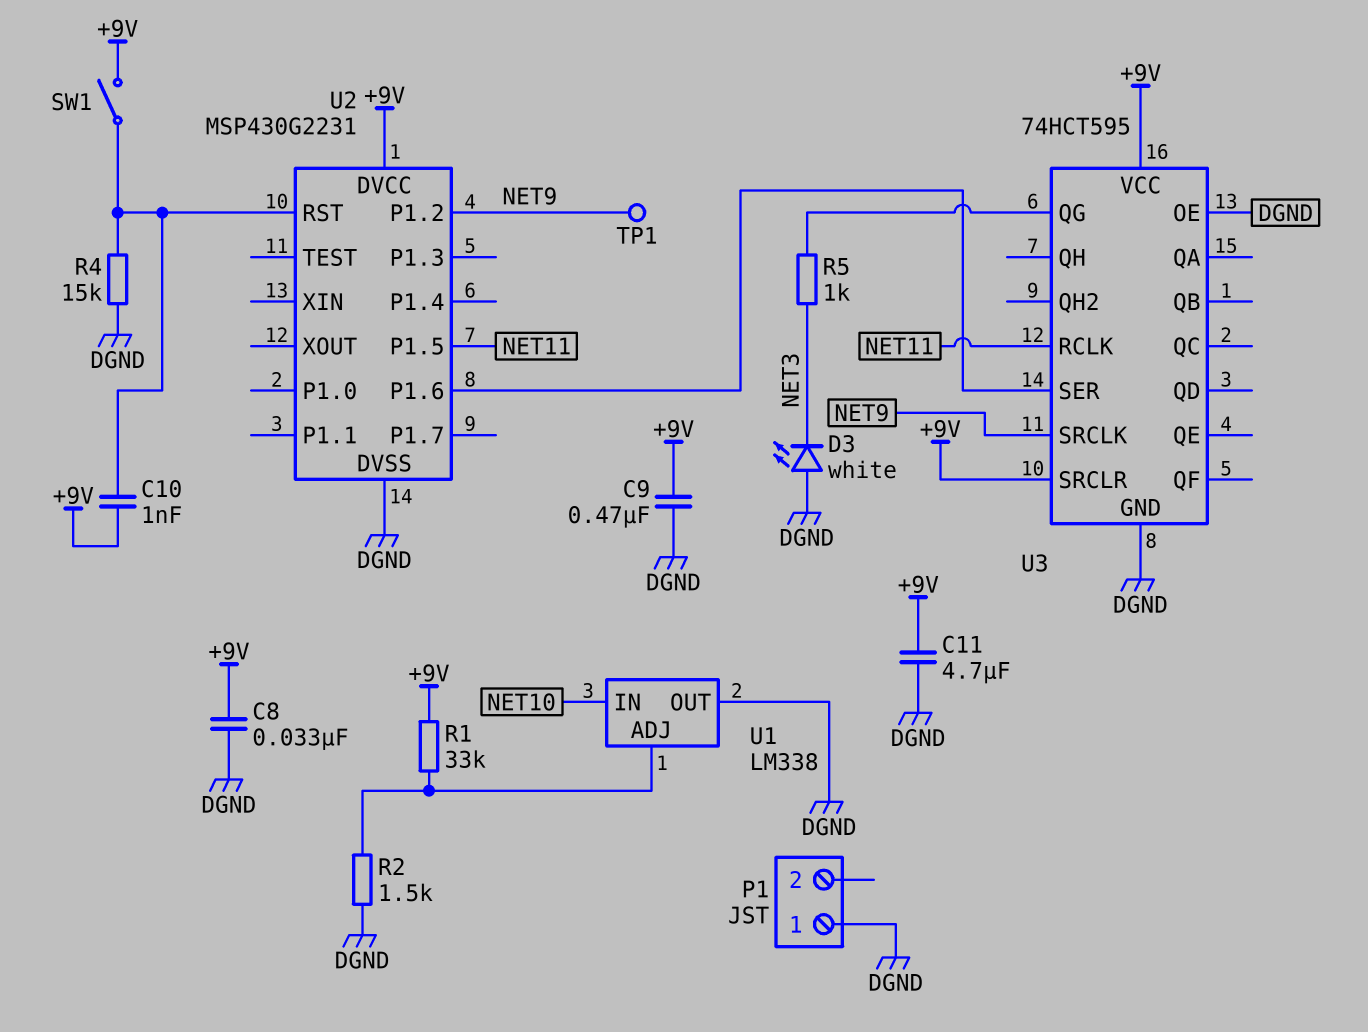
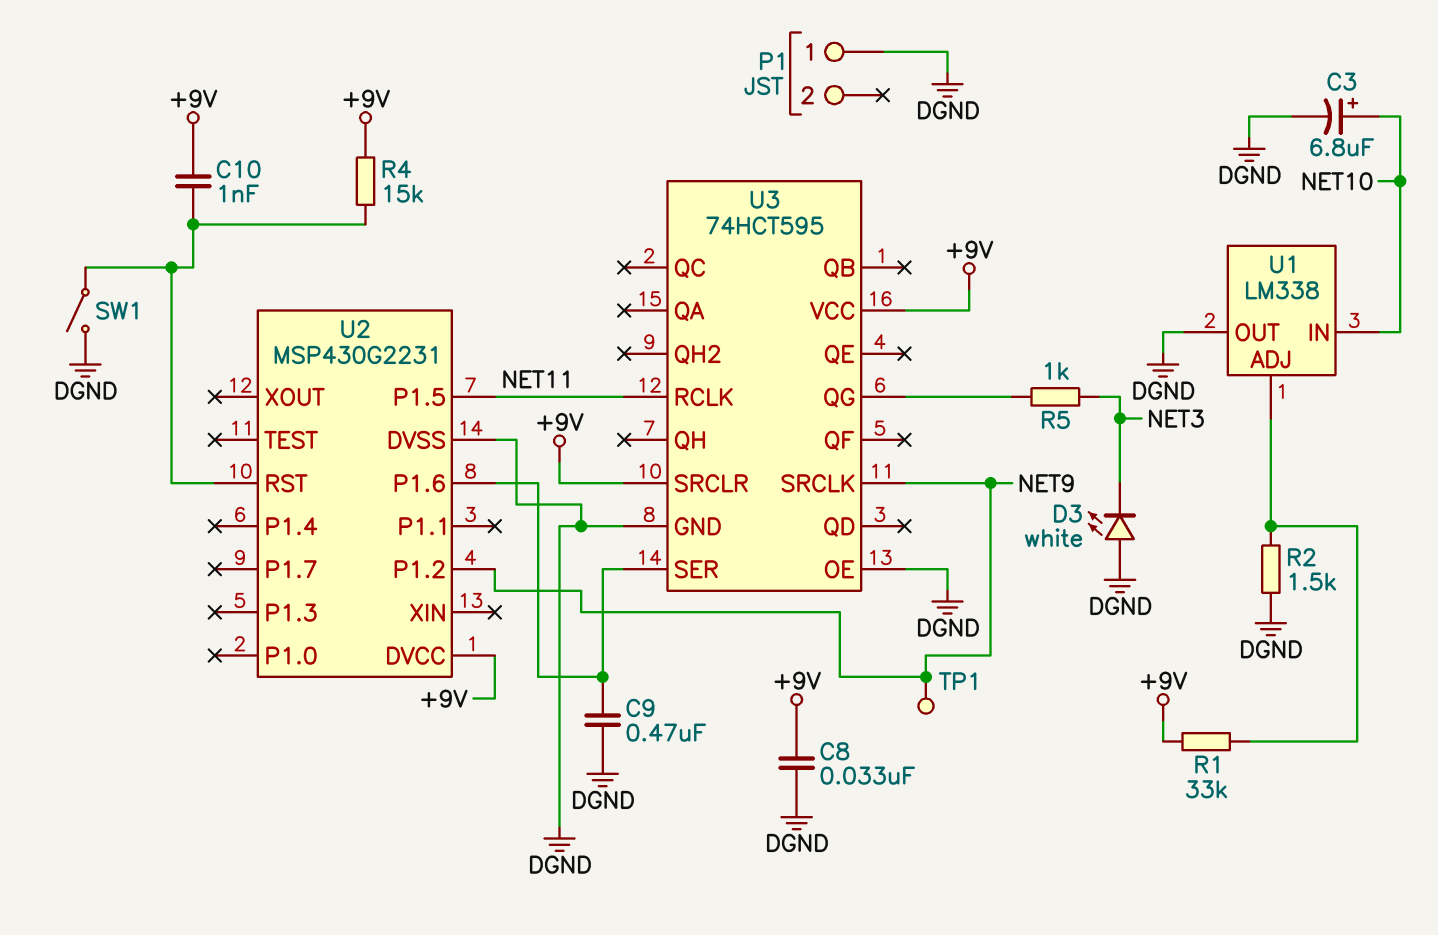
C3: none -> 6.8uF (plus NET10, minus DGND)
C9: 470nF (+9V, DGND) -> 470nF (DGND, U2/P1.6)
C11: 4.7uF (+9V, DGND) -> none
R4: 15k (DGND, U2/RST) -> 15k (+9V, U2/RST)
SW1: switch (+9V, U2/RST) -> switch (DGND, U2/RST)

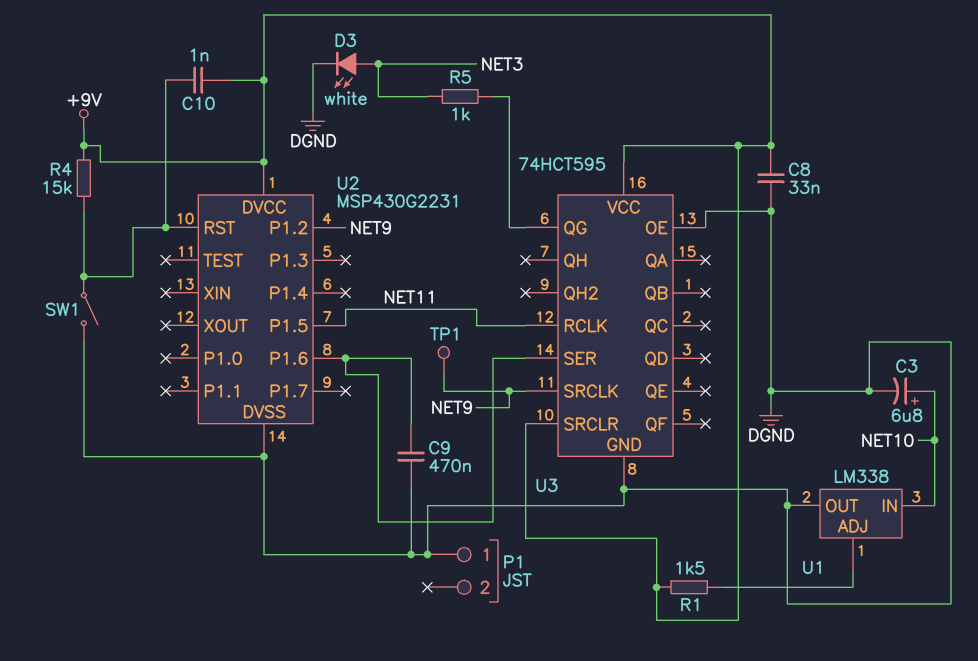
D3: LED white (A DGND, K NET3) -> LED white (A NET3, K DGND)
R1: 33k (+9V, U1/ADJ) -> 1.5k (+9V, U1/ADJ)
R2: 1.5k (DGND, U1/ADJ) -> none

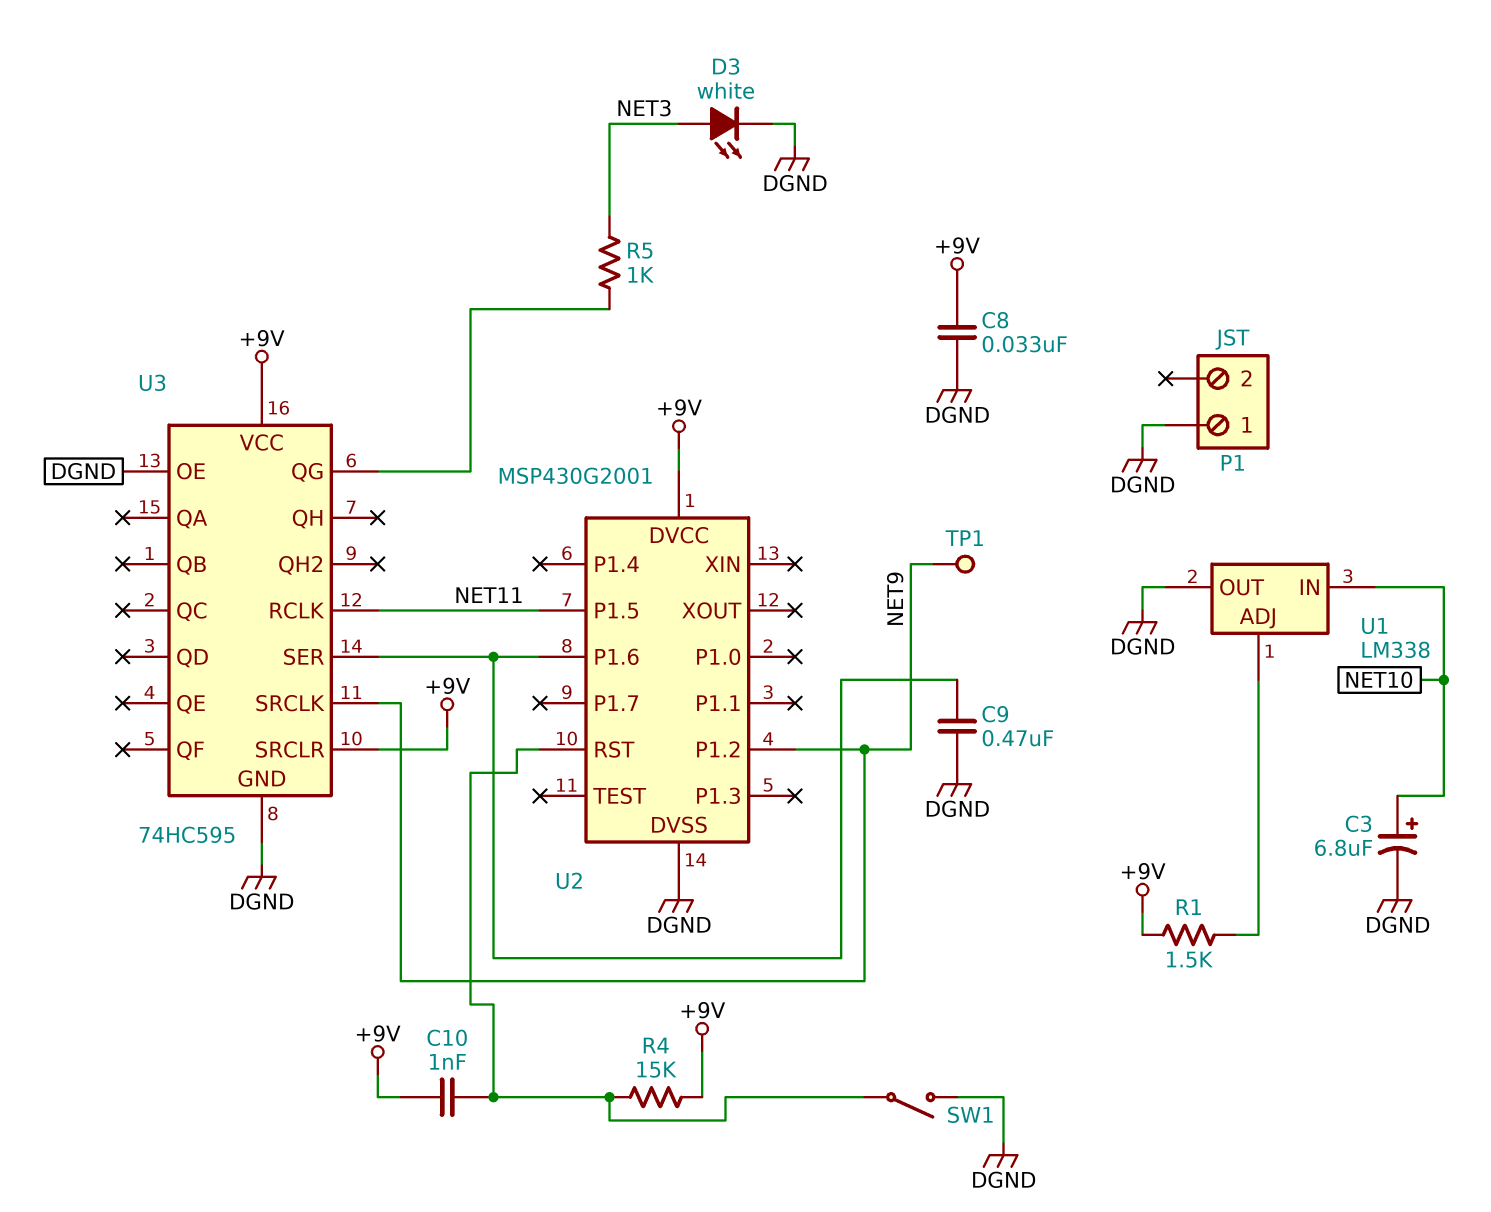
U2: MSP430G2231 -> MSP430G2001
U3: 74HCT595 -> 74HC595

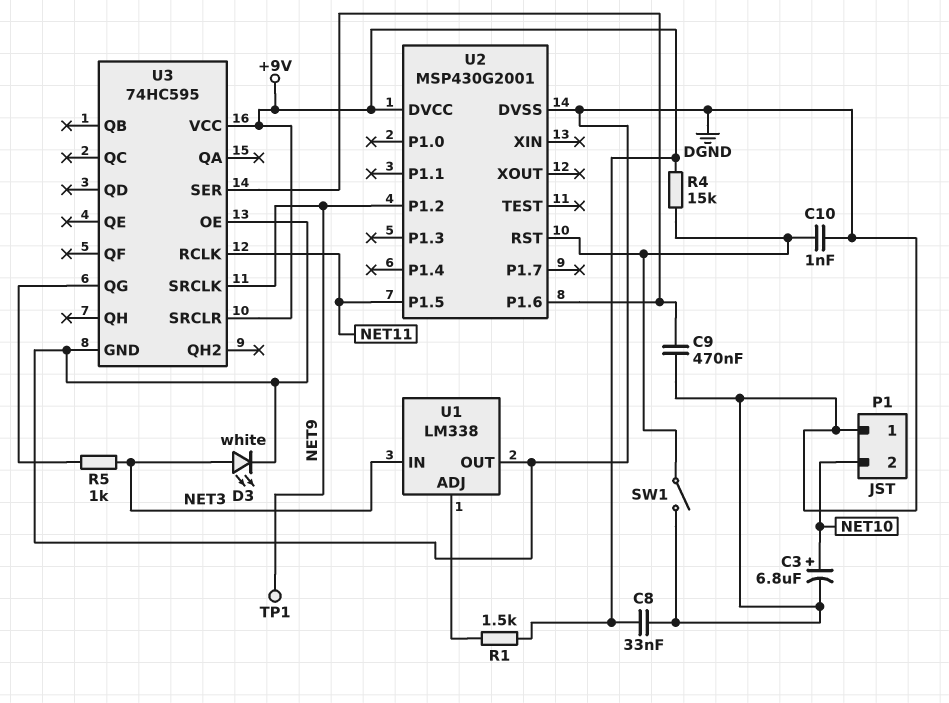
C10: 1nF (+9V, U2/RST) -> 1nF (DGND, U2/RST)
P1 pin 2: none -> NET10
U1 pin IN: NET10 -> NET3

